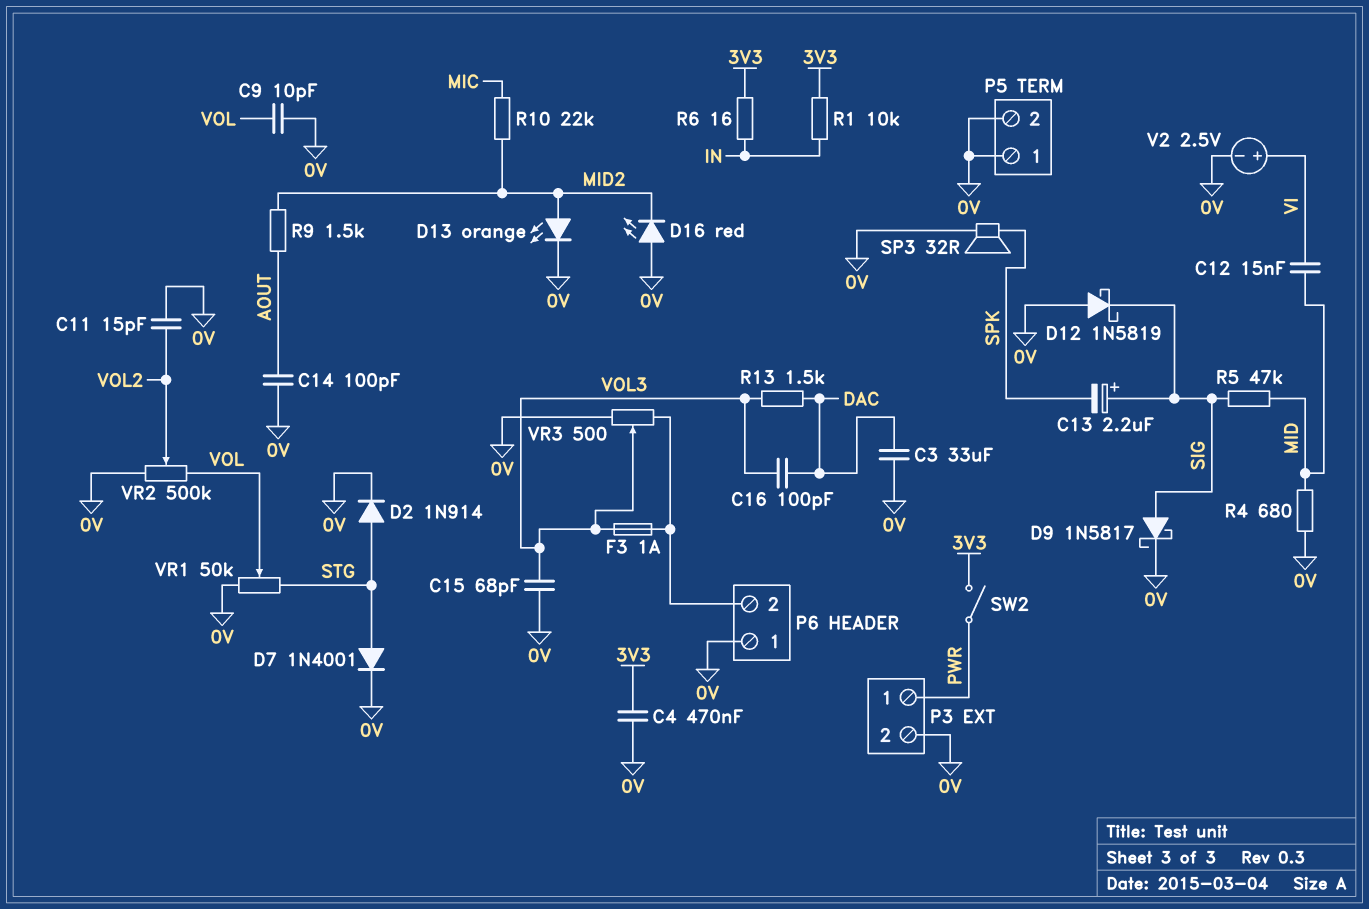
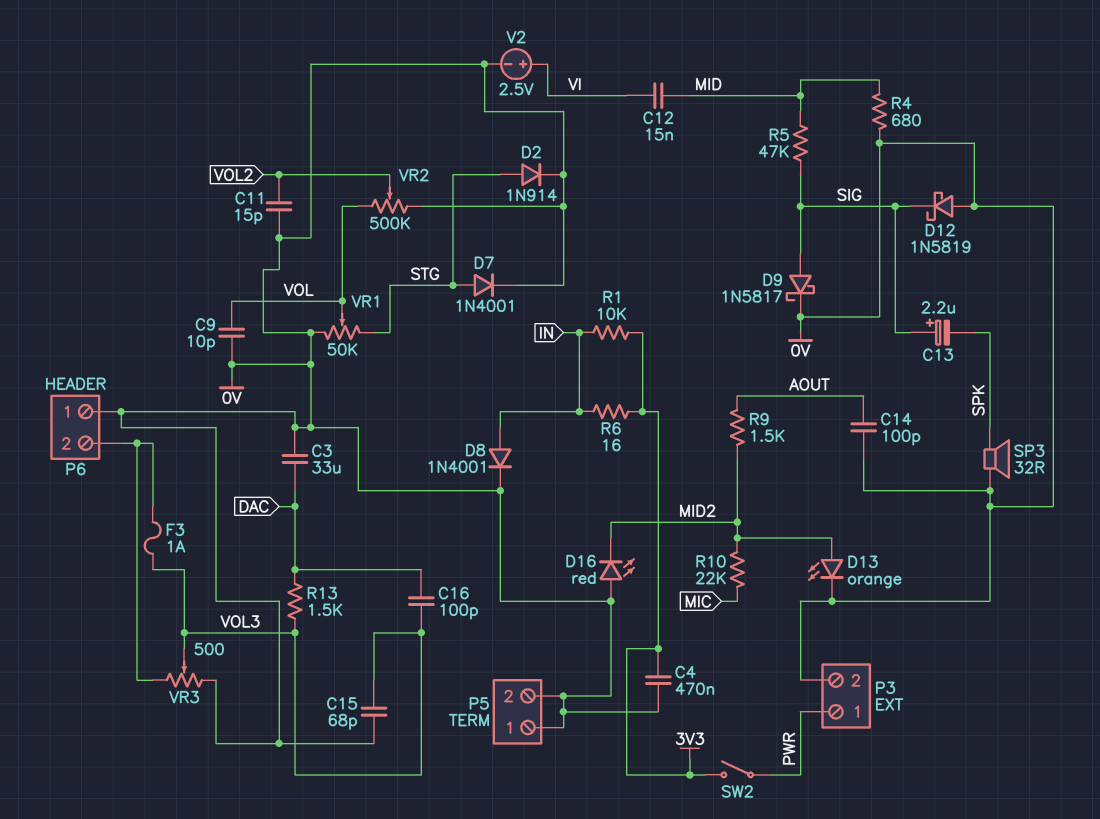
D8: none -> diode 1N4001 (A IN, K 0V)

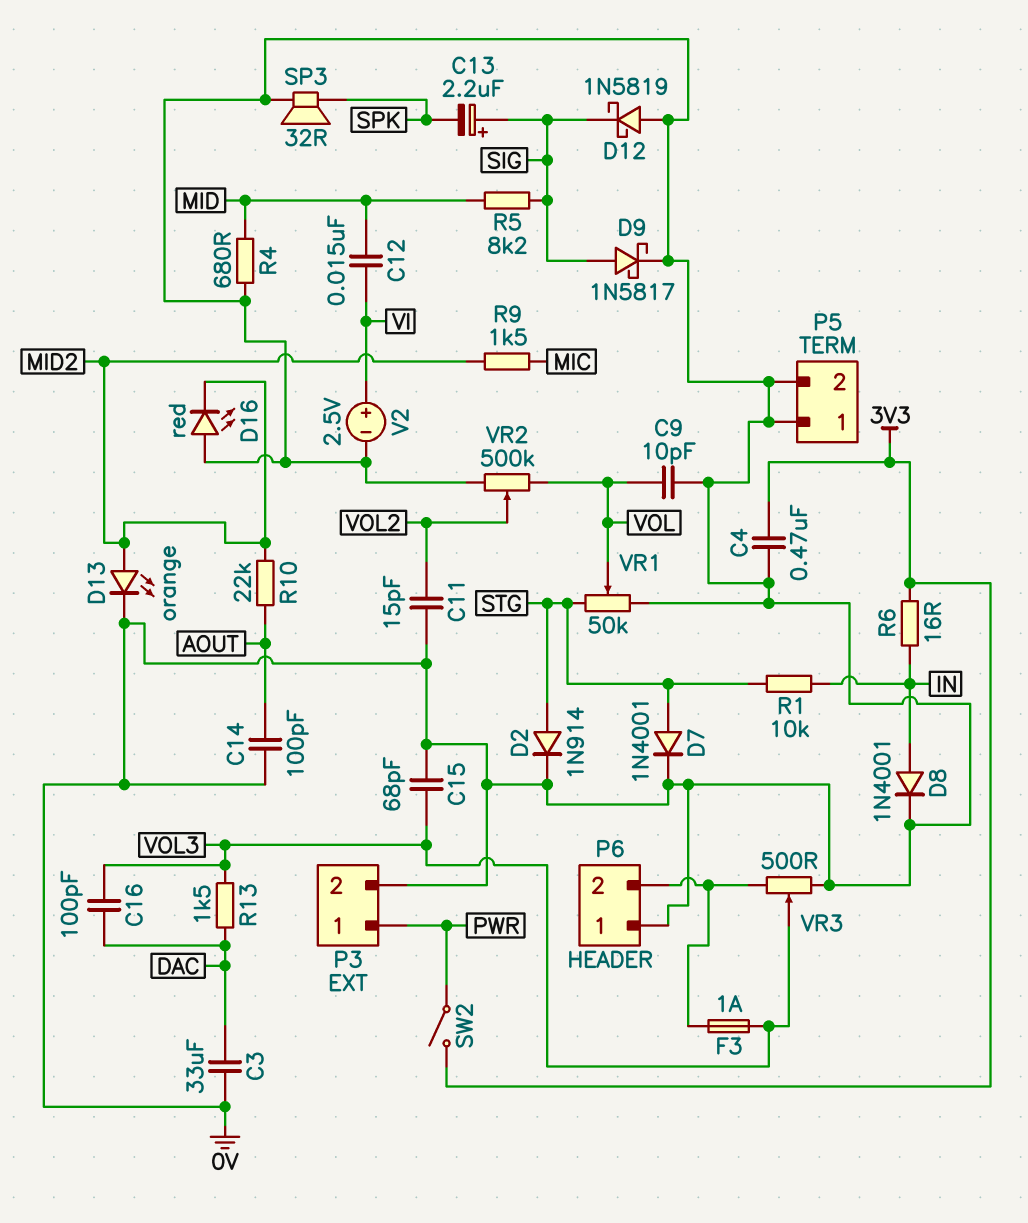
R1: 10k (3V3, IN) -> 10k (IN, STG)
R5: 47k (MID, SIG) -> 8.2k (MID, SIG)
R9: 1.5k (AOUT, MID2) -> 1.5k (MIC, MID2)
R10: 22k (MIC, MID2) -> 22k (AOUT, MID2)

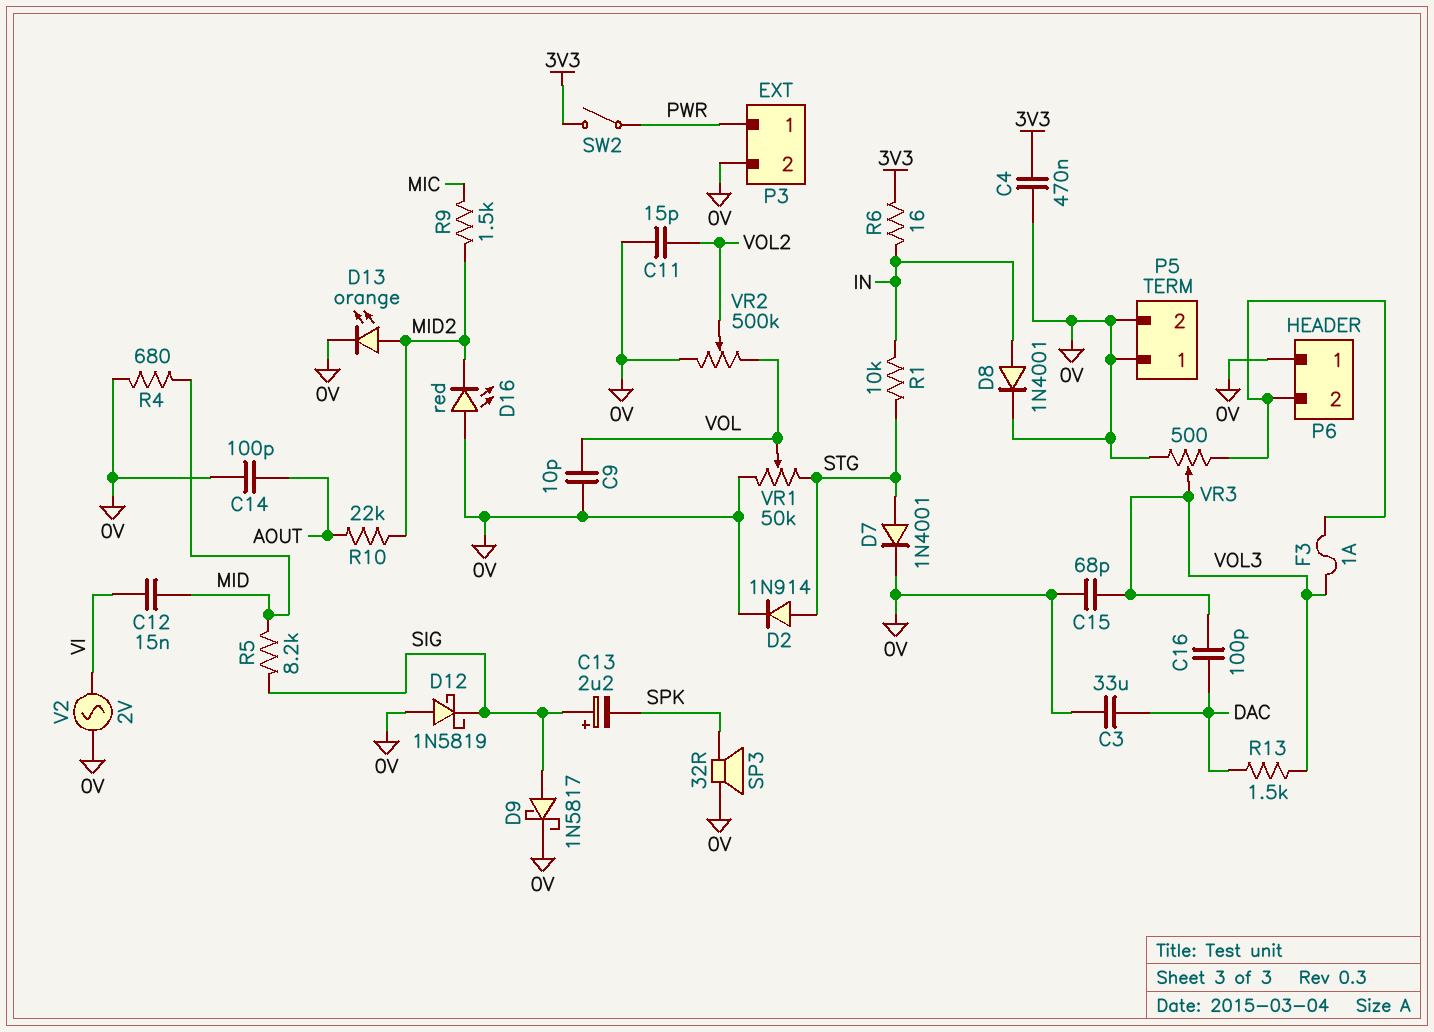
V2: 2.5V (plus VI, minus 0V) -> AC 2V (0V, VI)

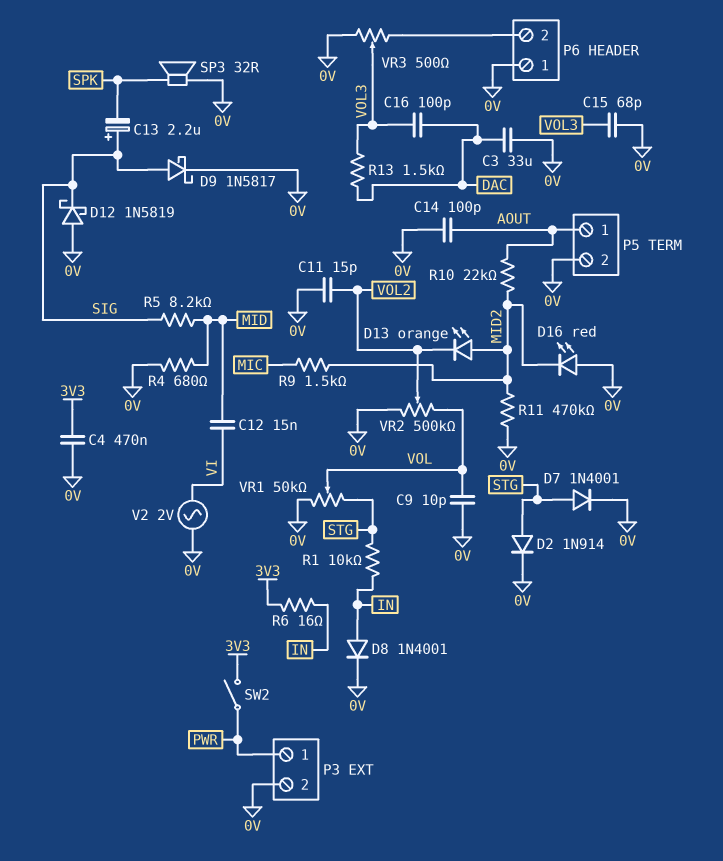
D13: LED orange (A MID2, K 0V) -> LED orange (A MID2, K VOL2)
F3: 1A (P6/2, VOL3) -> none
P5 pin 1: 0V -> AOUT
R11: none -> 470k (0V, MID2)

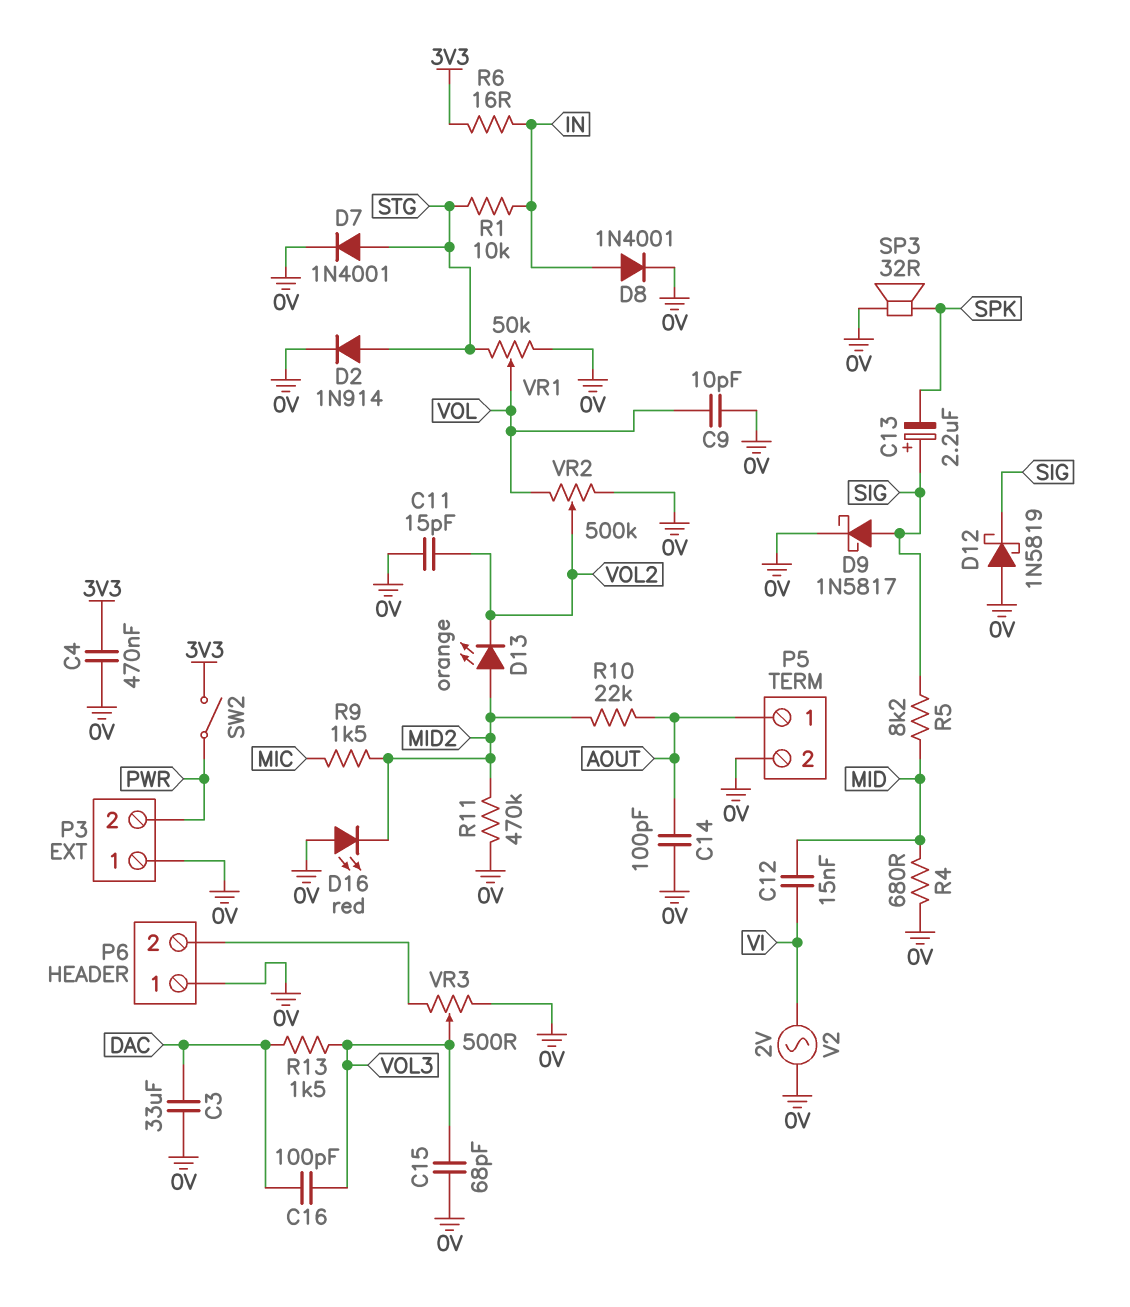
P3 pin 1: PWR -> 0V
P3 pin 2: 0V -> PWR

